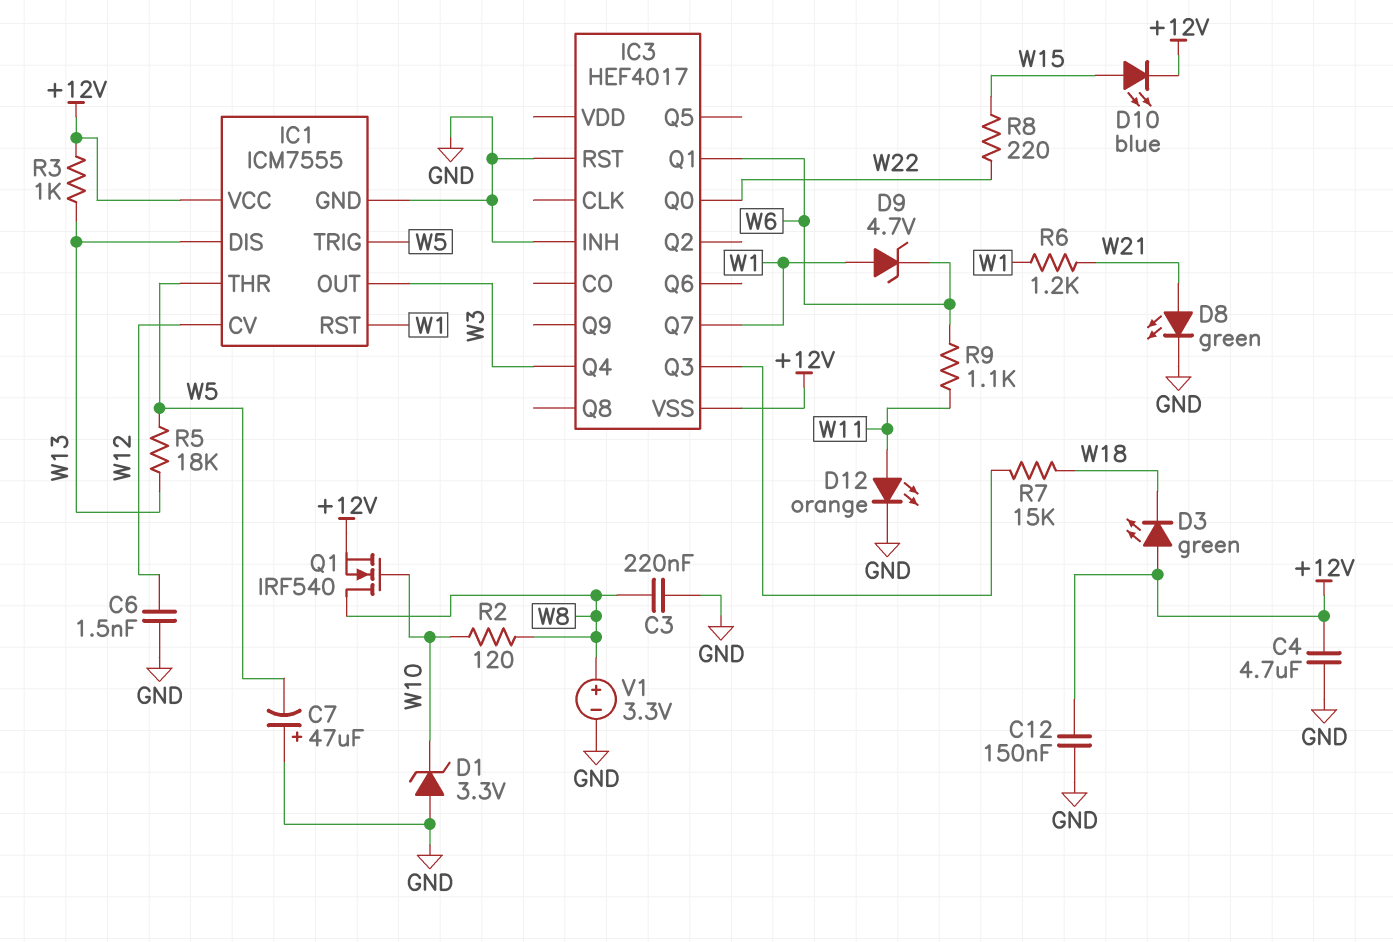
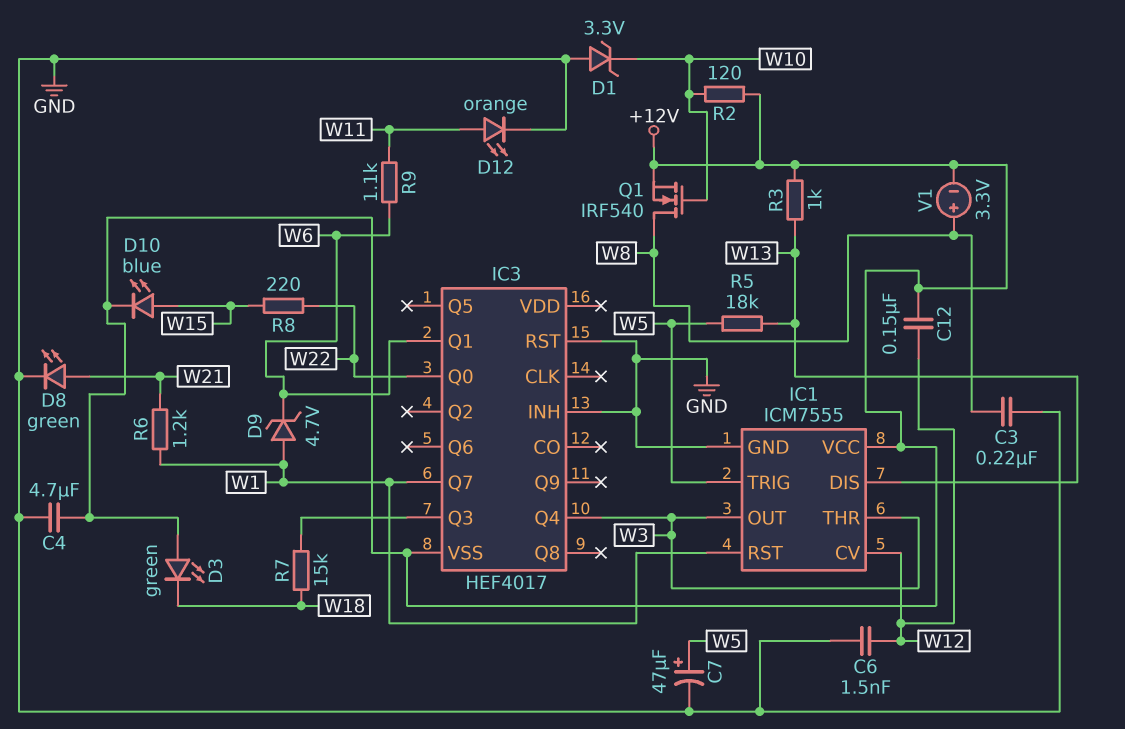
C7: 47uF (plus GND, minus W5) -> 47uF (plus W5, minus GND)
C12: 150nF (+12V, GND) -> 150nF (+12V, W12)
IC1 pin THR: W5 -> W3
R2: 120 (W8, W10) -> 120 (+12V, W10)
V1: 3.3V (plus W8, minus GND) -> 3.3V (plus W8, minus +12V)

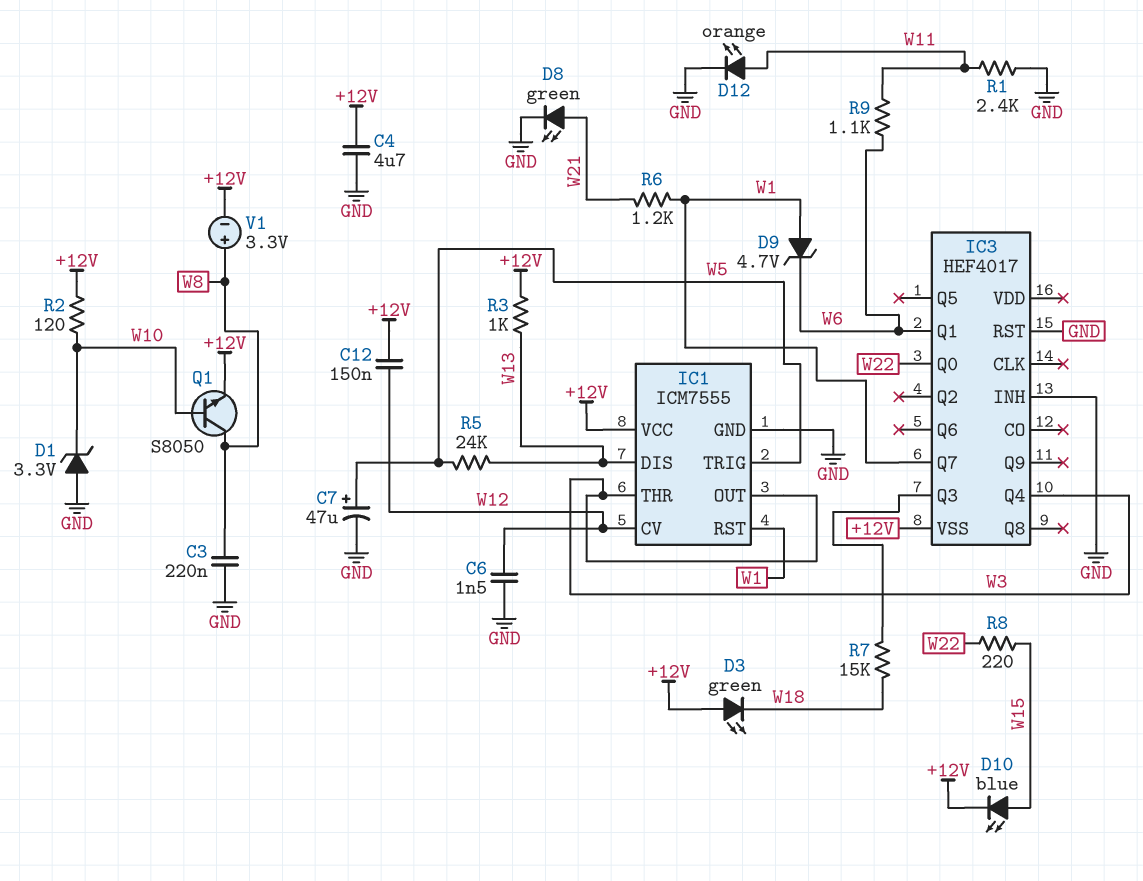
Q1: NMOS IRF540 (G W10, D W8, S +12V) -> NPN S8050 (B W10, C W8, E +12V)
R1: none -> 2.4k (GND, W11)
R5: 18k (W5, W13) -> 24k (W5, W13)

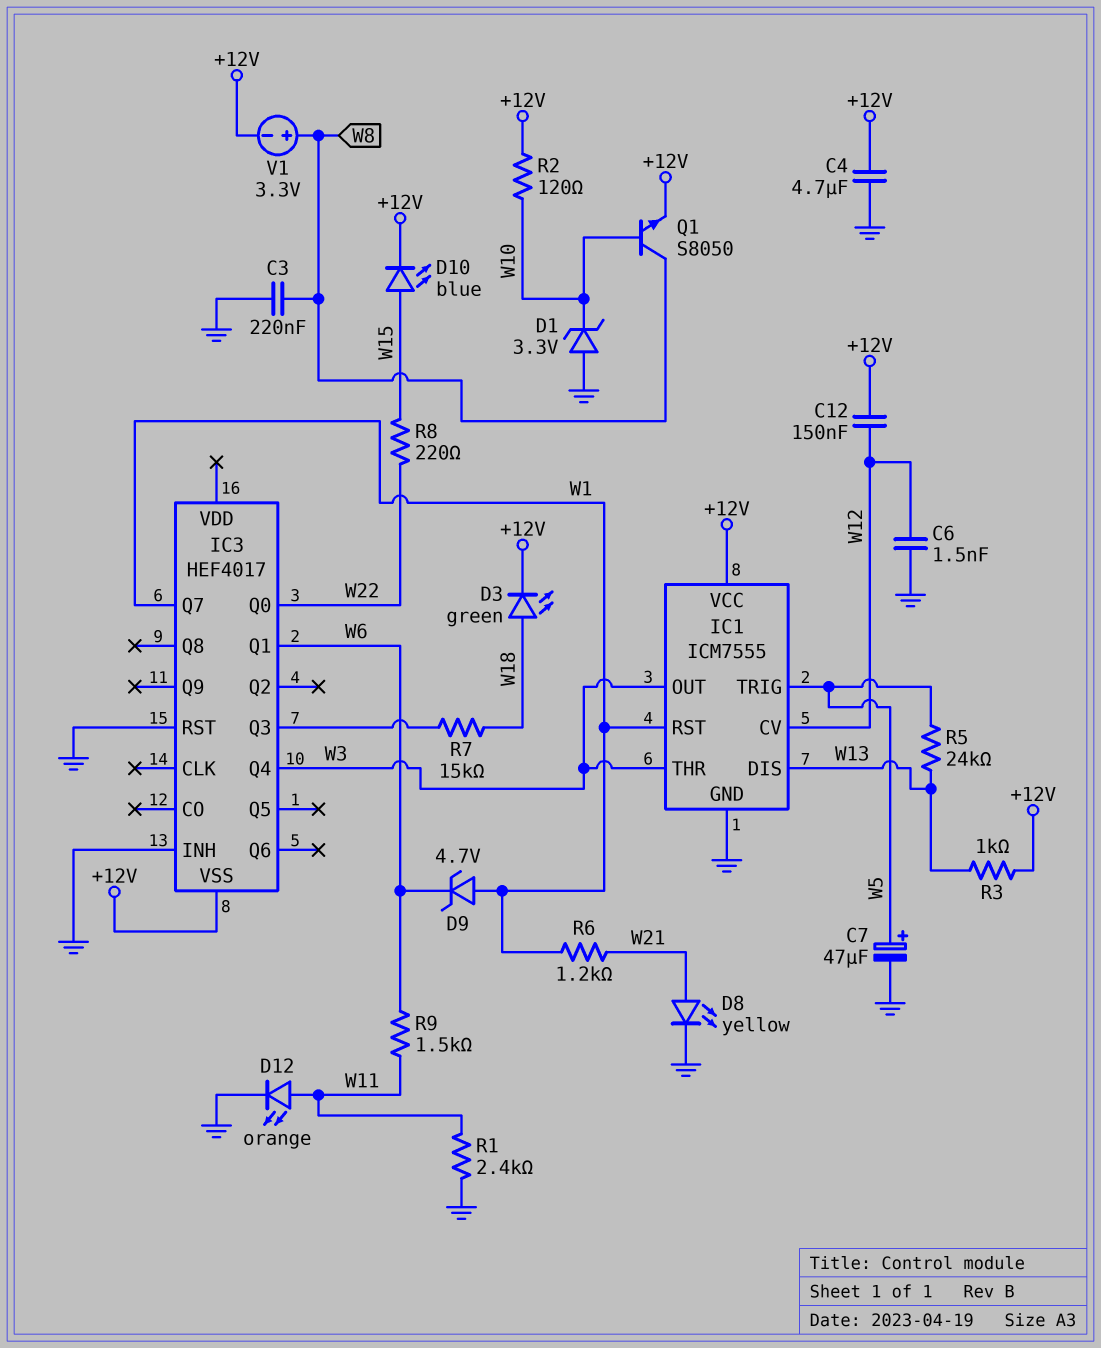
D3: LED green (A +12V, K W18) -> LED green (A W18, K +12V)
D8: LED green (A W21, K GND) -> LED yellow (A W21, K GND)
R9: 1.1k (W6, W11) -> 1.5k (W6, W11)

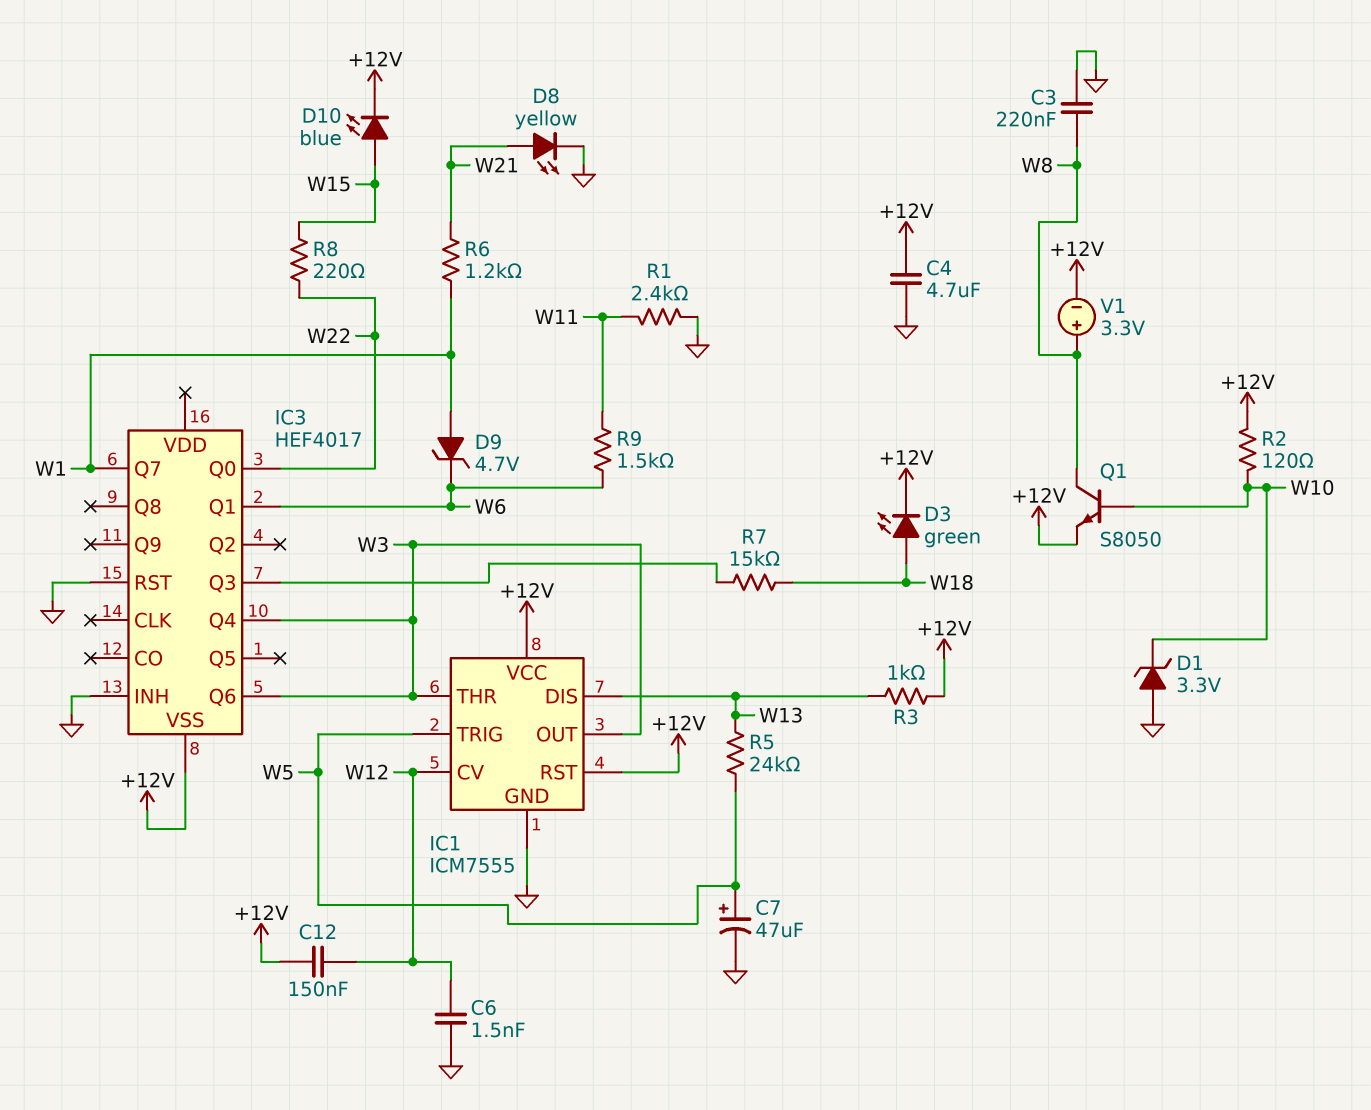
D12: LED orange (A W11, K GND) -> none
IC1 pin RST: W1 -> +12V
IC3 pin Q6: none -> W3

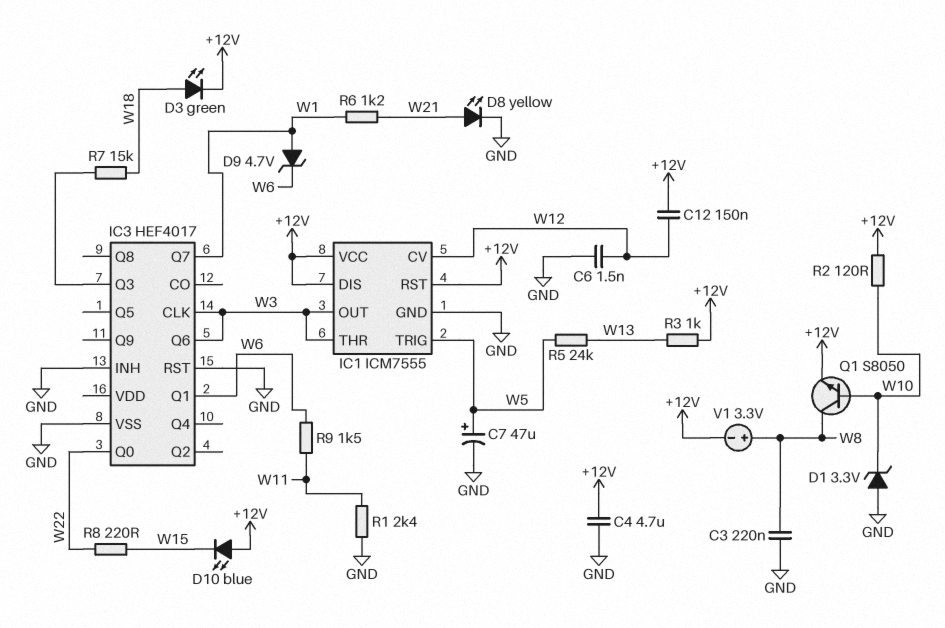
D10: LED blue (A W15, K +12V) -> LED blue (A +12V, K W15)
IC1 pin DIS: W13 -> +12V
IC3 pin CLK: none -> W3
IC3 pin Q4: W3 -> none
IC3 pin VSS: +12V -> GND

